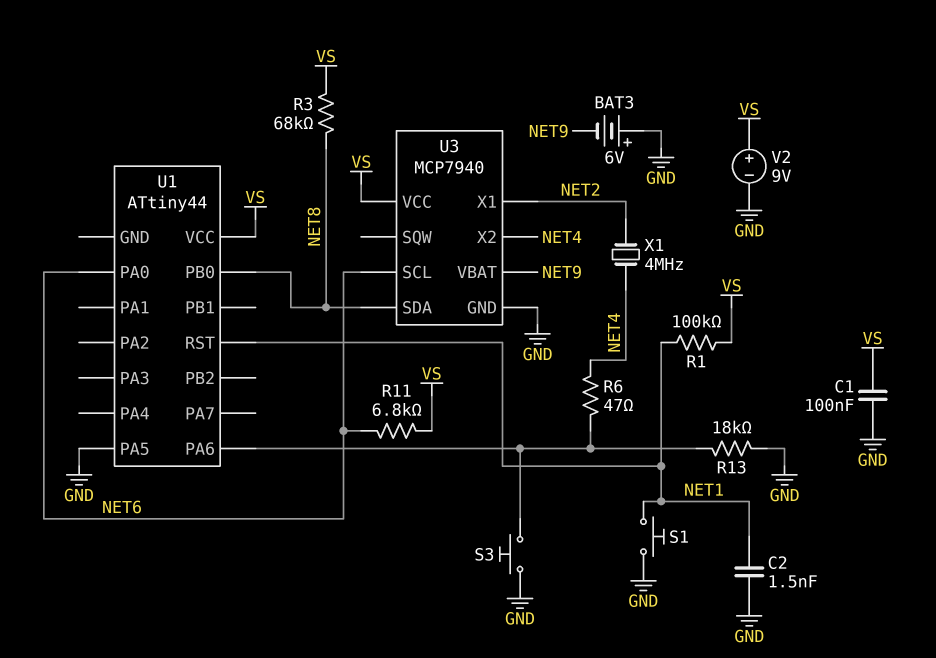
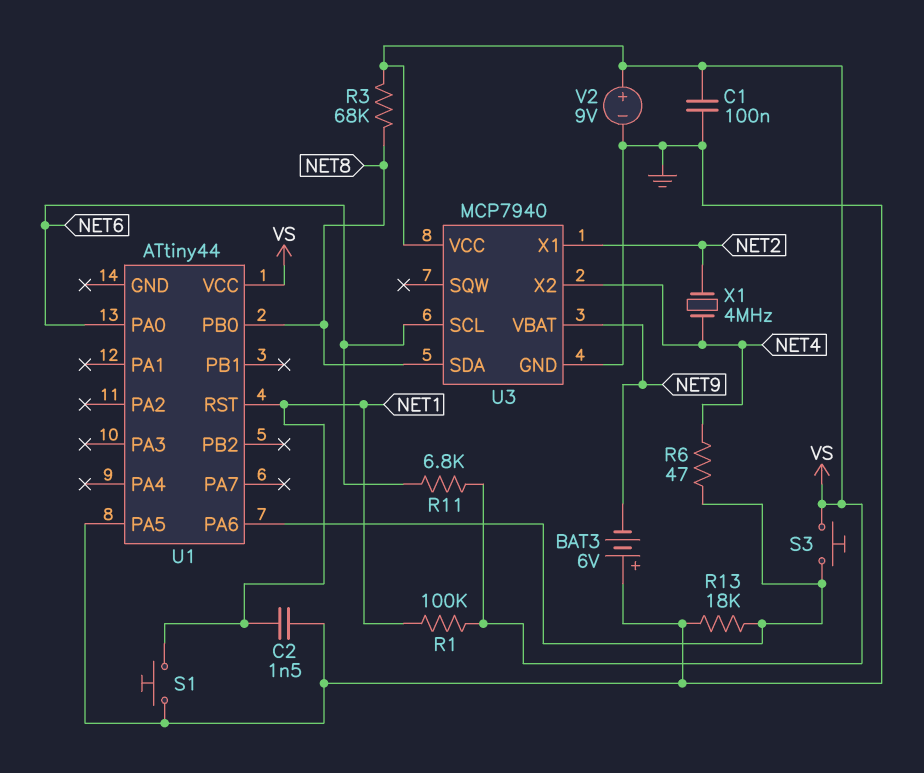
S3: button (GND, U1/PA6) -> button (U1/PA6, VS)

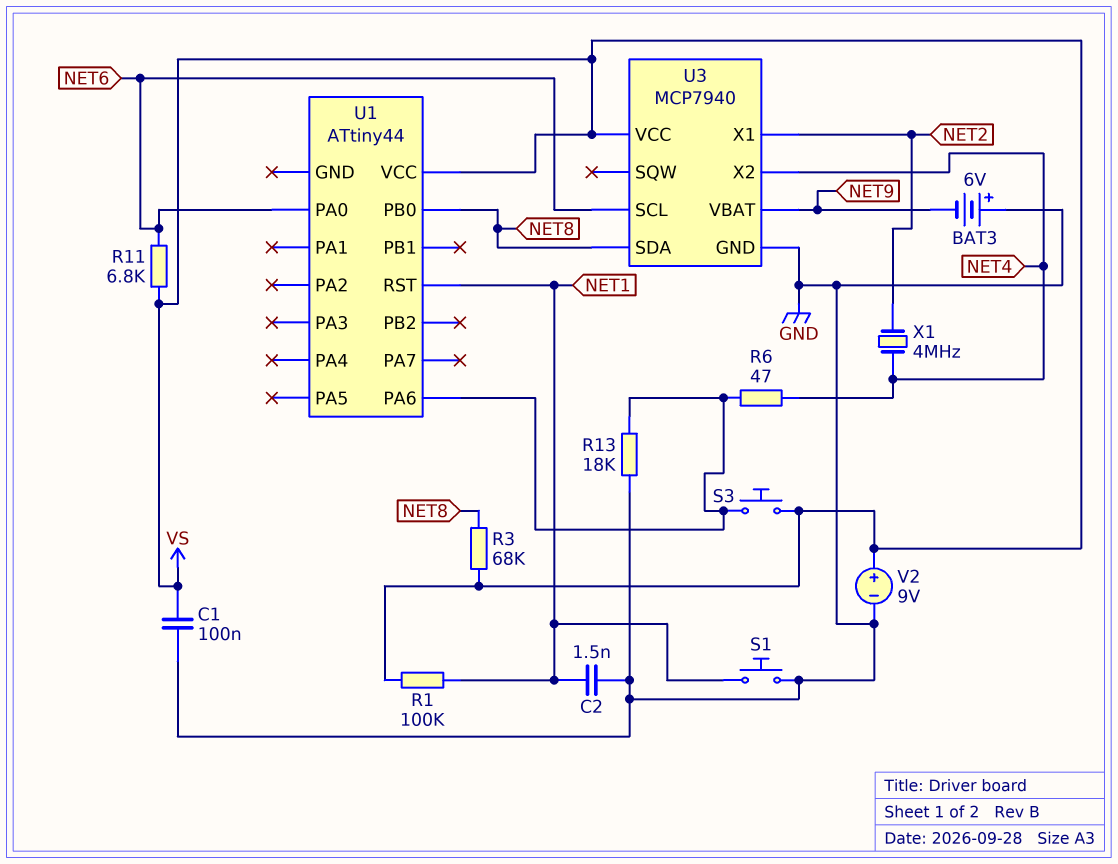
U1 pin PA5: GND -> none

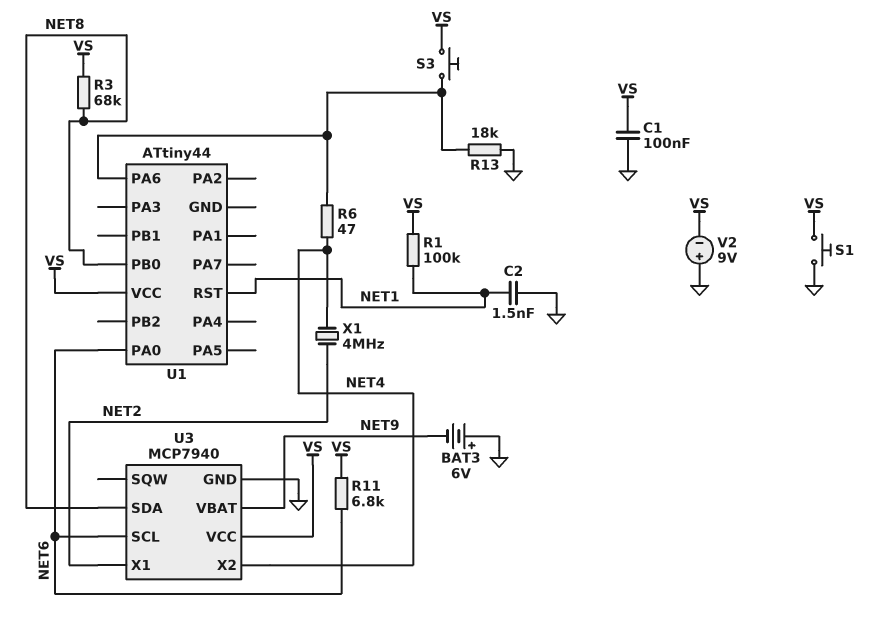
S1: button (GND, NET1) -> button (GND, VS)
V2: 9V (plus VS, minus GND) -> 9V (plus GND, minus VS)

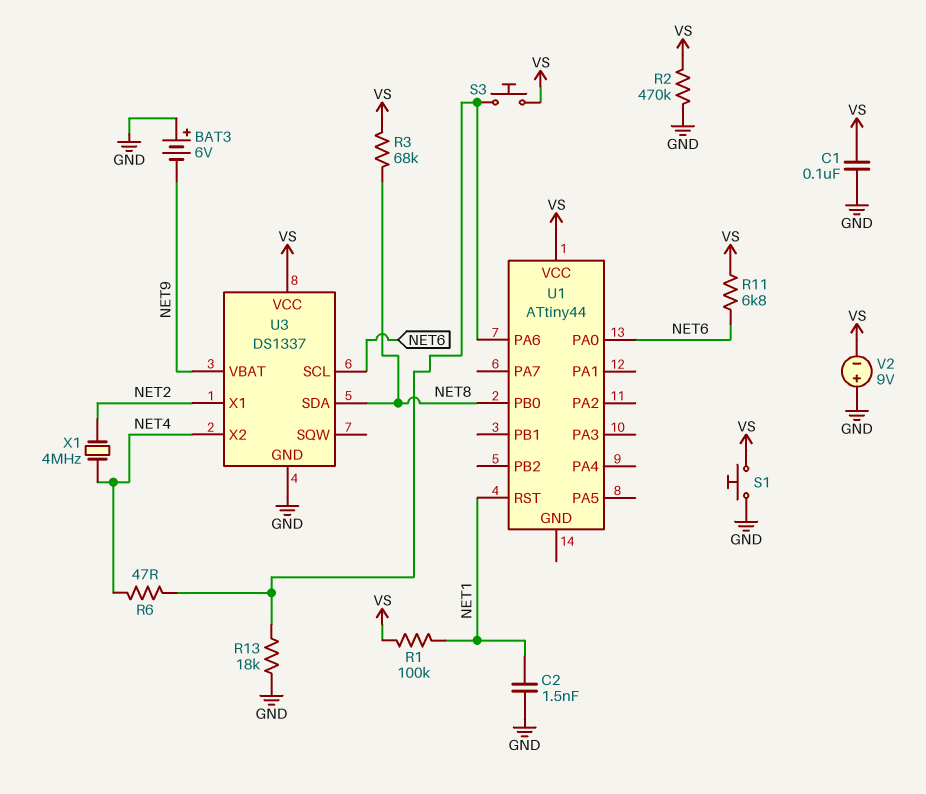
R2: none -> 470k (GND, VS)
U3: MCP7940 -> DS1337

